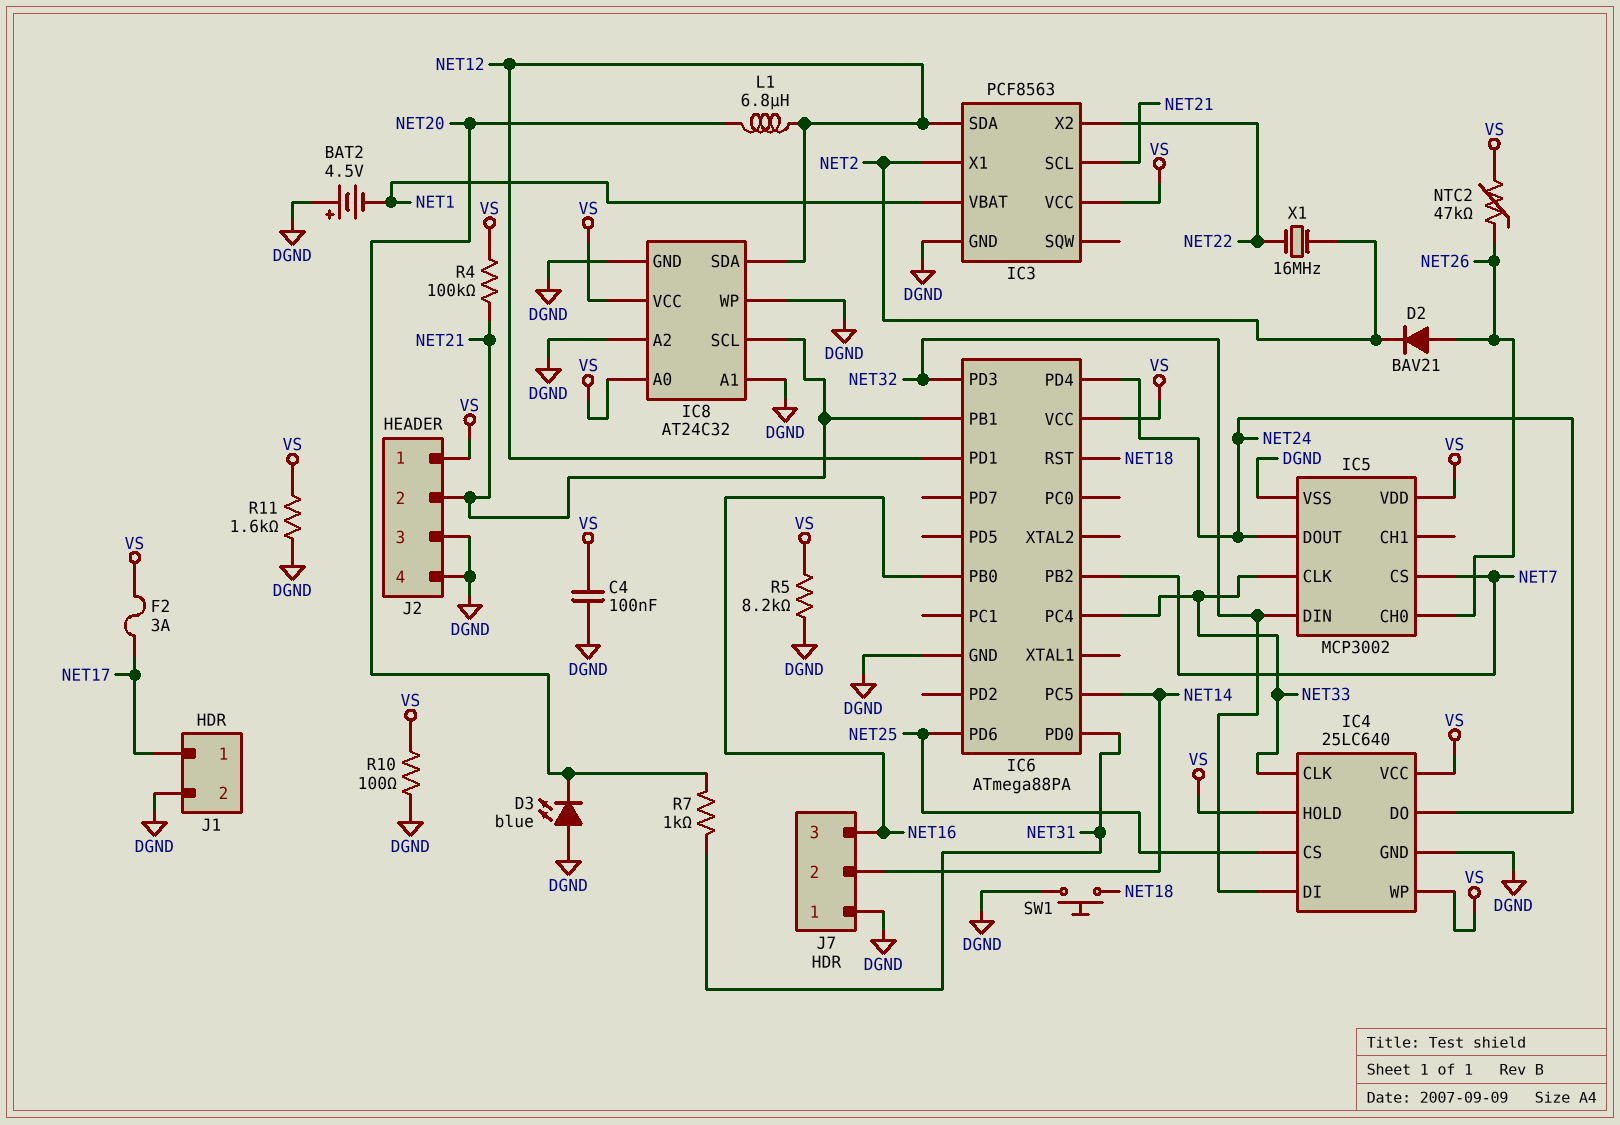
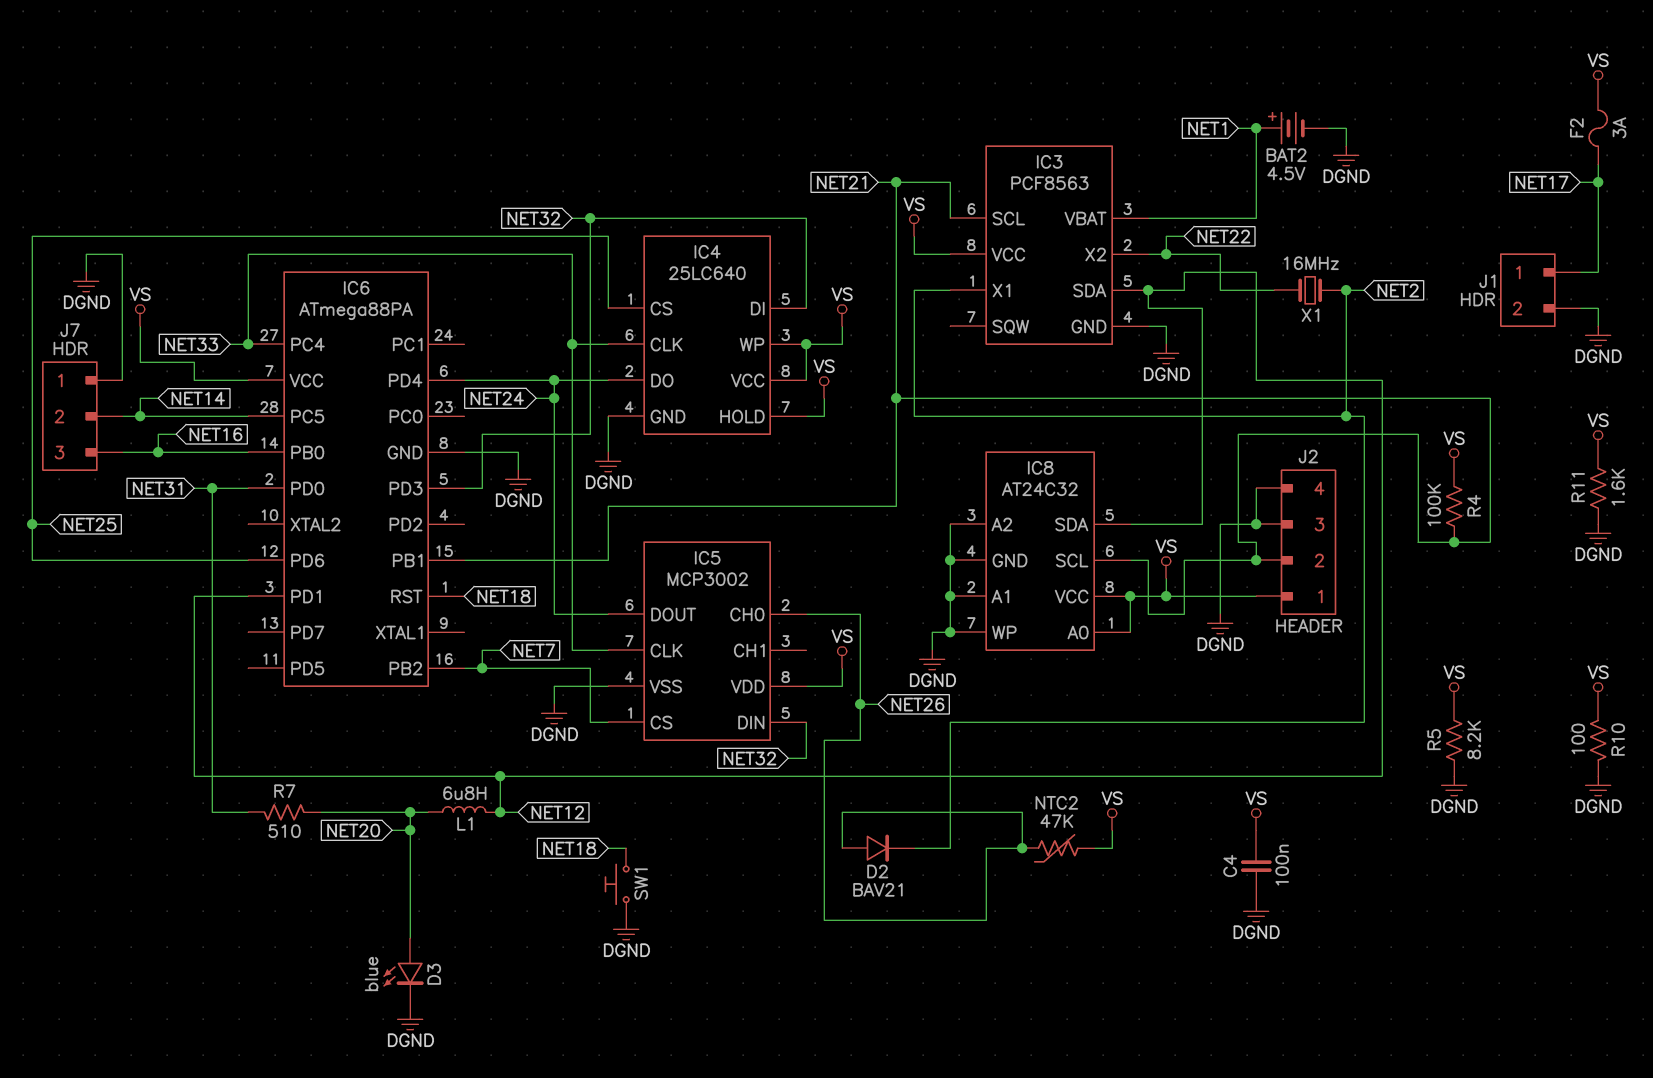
BAT2: 4.5V (plus DGND, minus NET1) -> 4.5V (plus NET1, minus DGND)
D3: LED blue (A DGND, K NET20) -> LED blue (A NET20, K DGND)
R7: 1k (NET20, NET31) -> 510 (NET20, NET31)

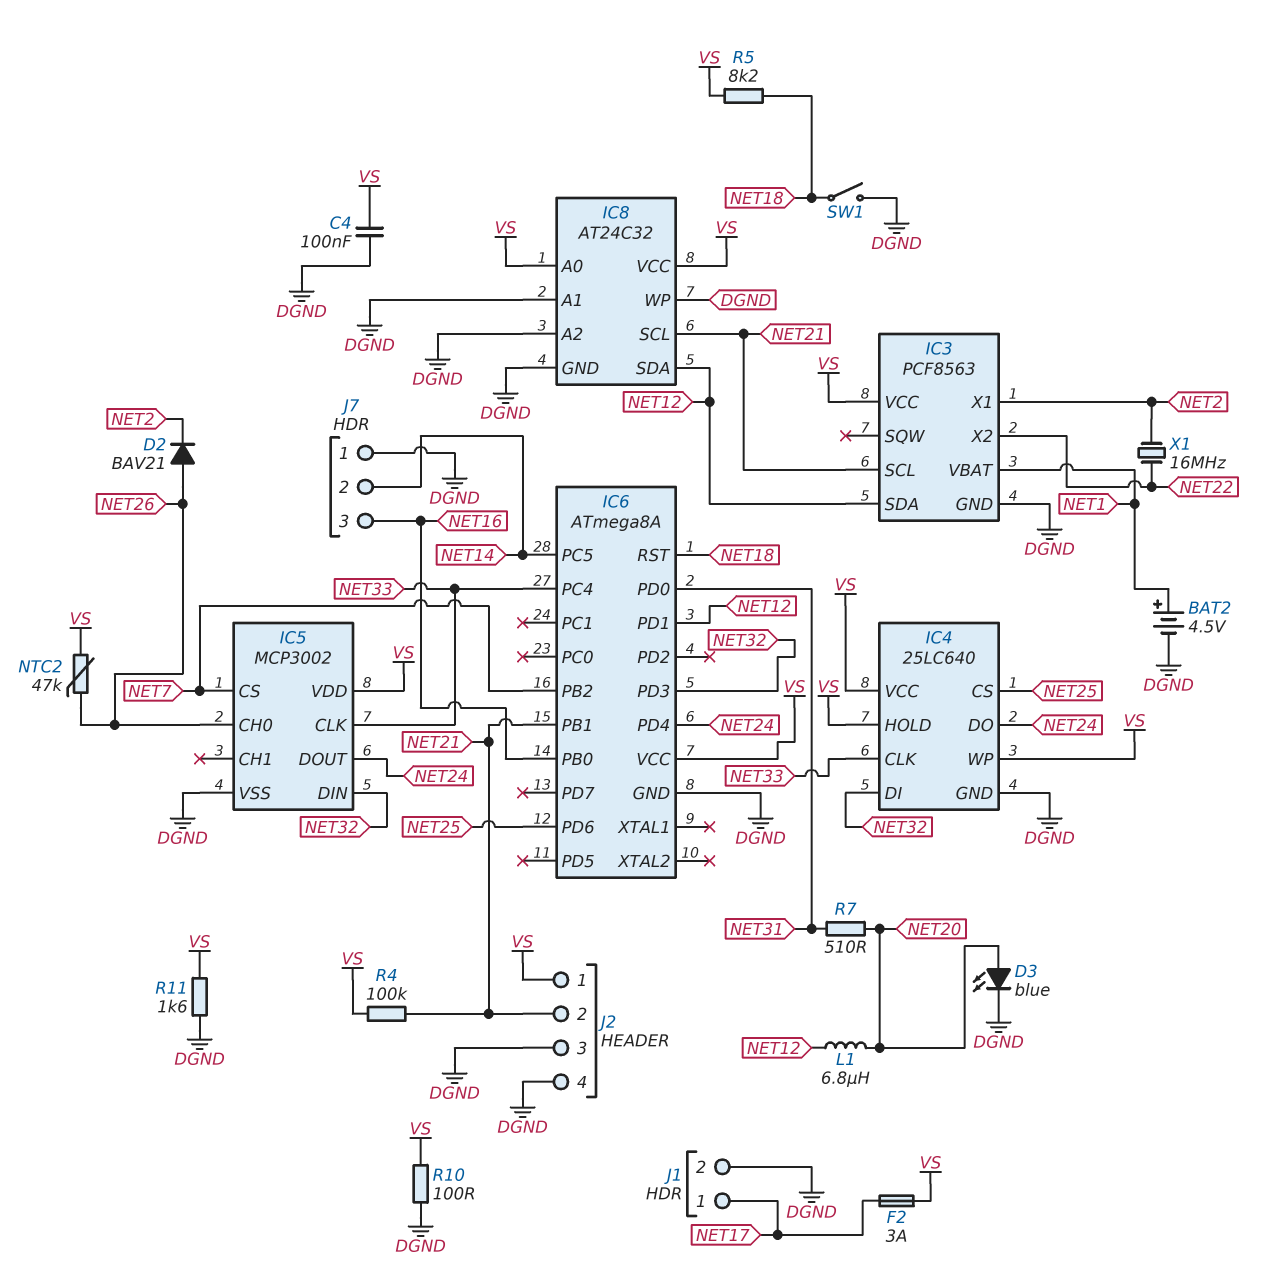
IC6: ATmega88PA -> ATmega8A
R5: 8.2k (DGND, VS) -> 8.2k (NET18, VS)
SW1: button (DGND, NET18) -> switch (DGND, NET18)

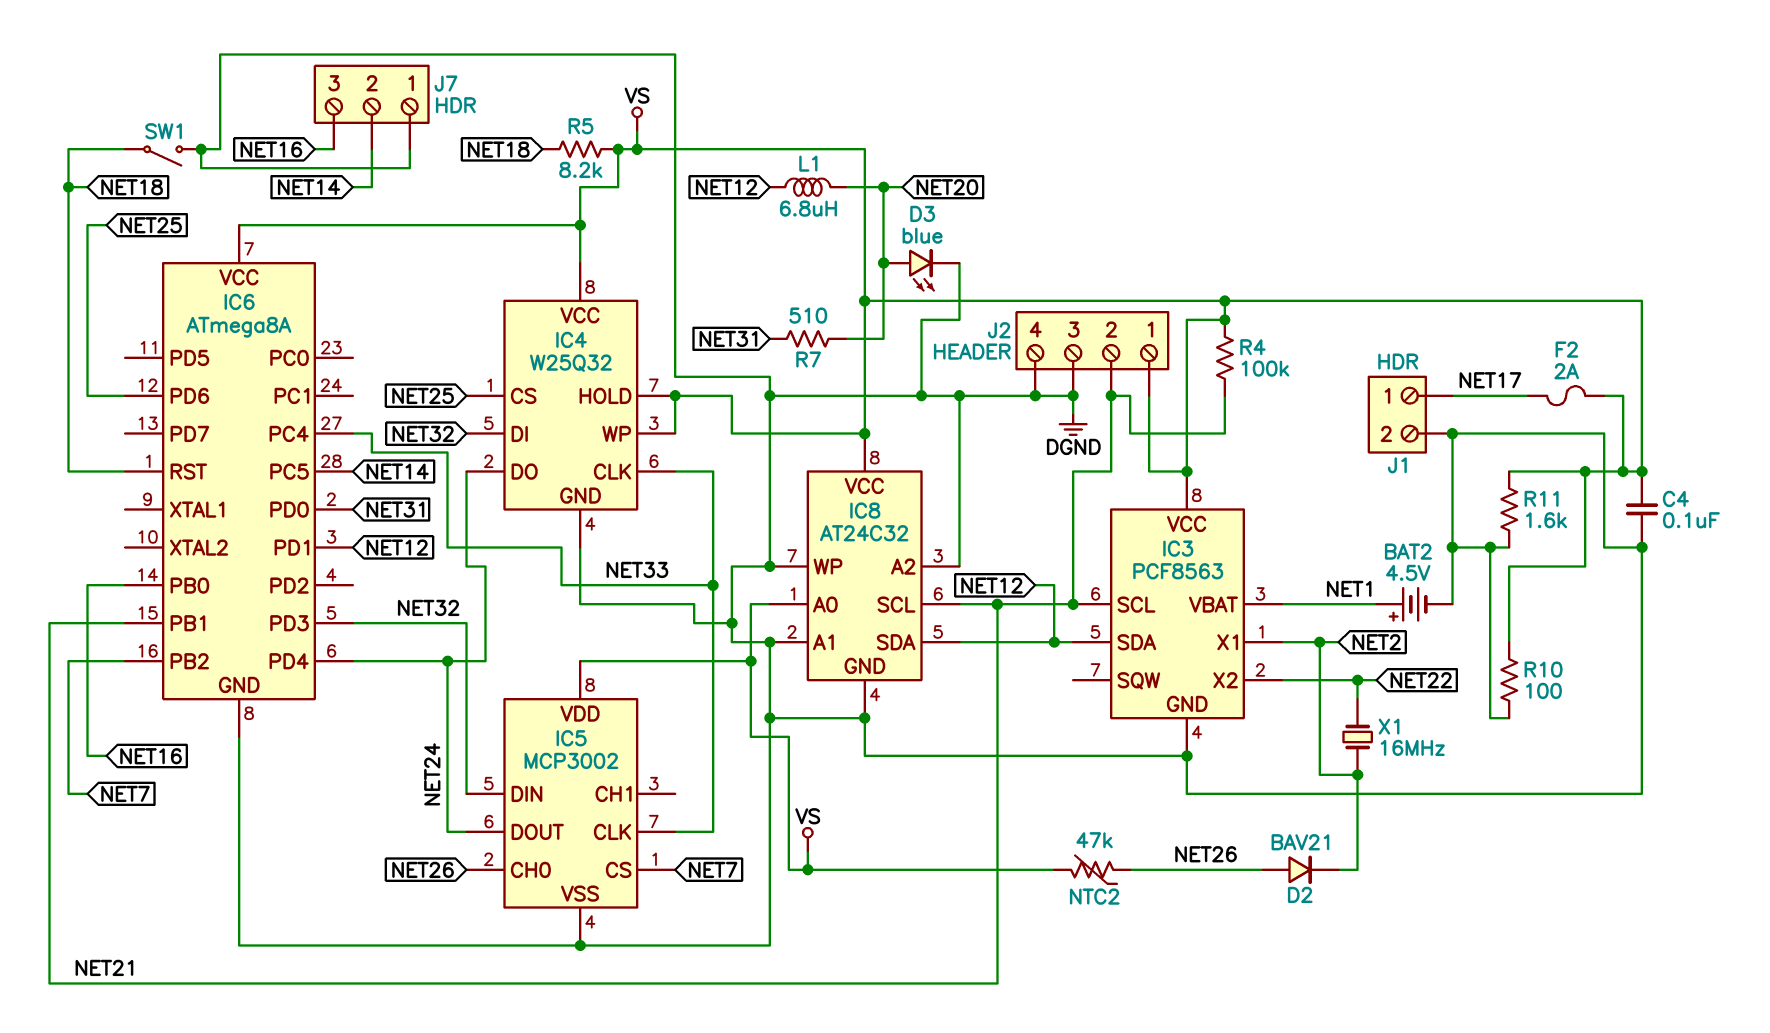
F2: 3A (NET17, VS) -> 2A (NET17, VS)
IC4: 25LC640 -> W25Q32

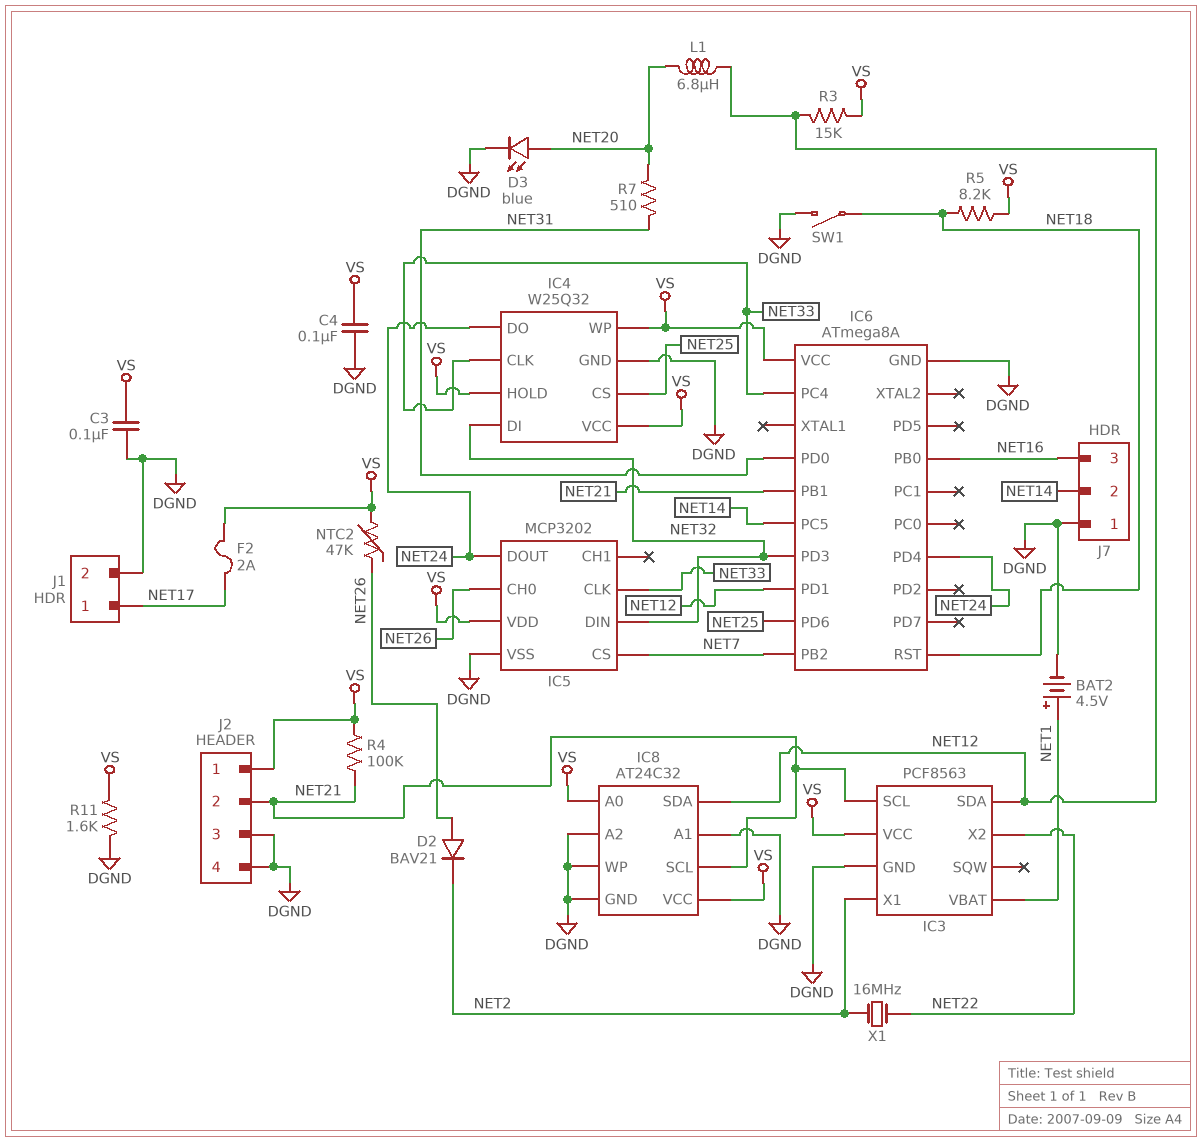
C3: none -> 100nF (DGND, VS)
IC5: MCP3002 -> MCP3202
R3: none -> 15k (NET12, VS)
R10: 100 (DGND, VS) -> none

